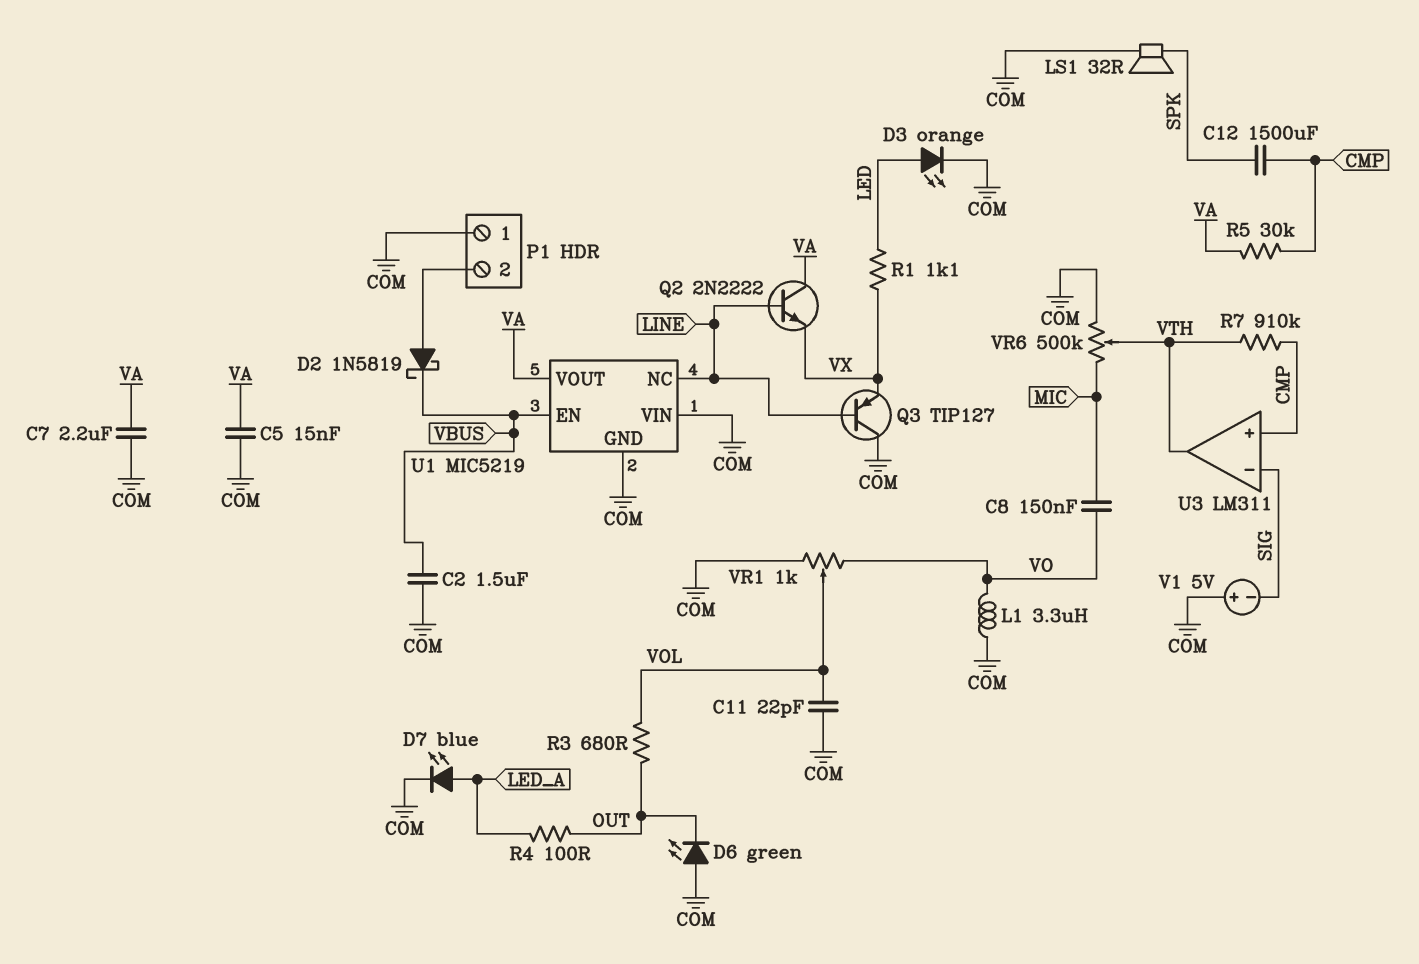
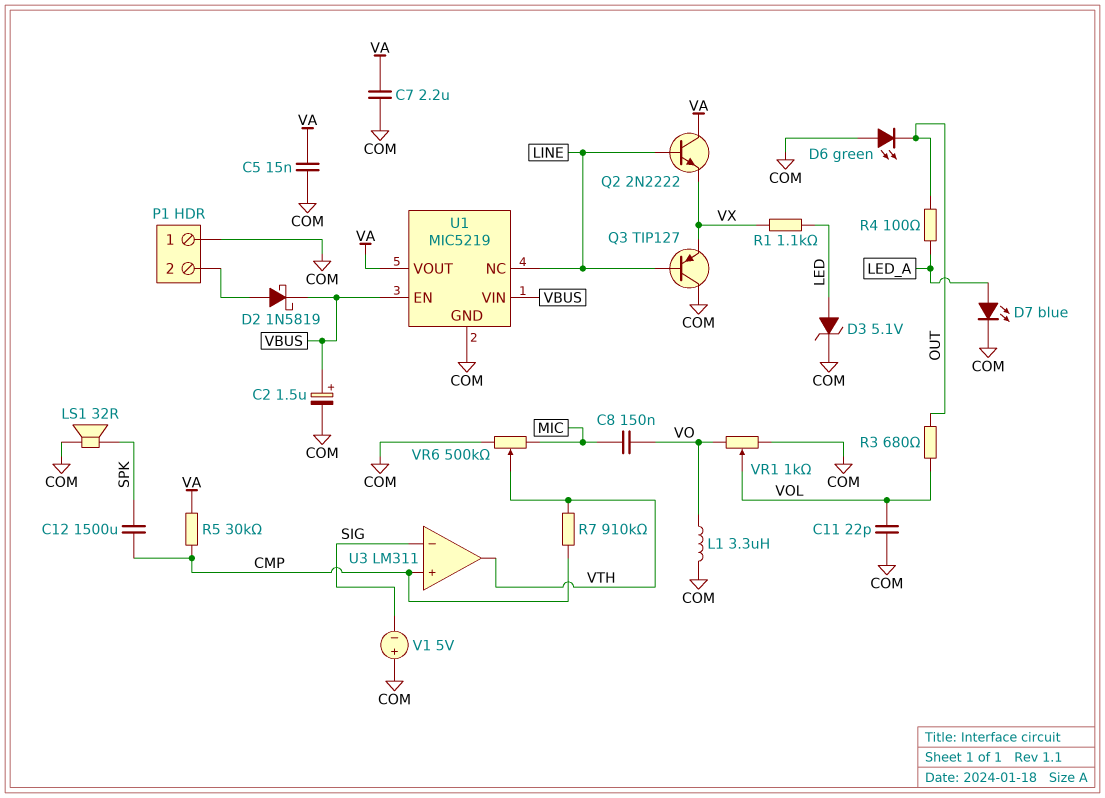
C2: 1.5uF (COM, VBUS) -> 1.5uF (plus VBUS, minus COM)
D3: LED orange (A LED, K COM) -> zener 5.1V (A LED, K COM)
U1 pin VIN: COM -> VBUS

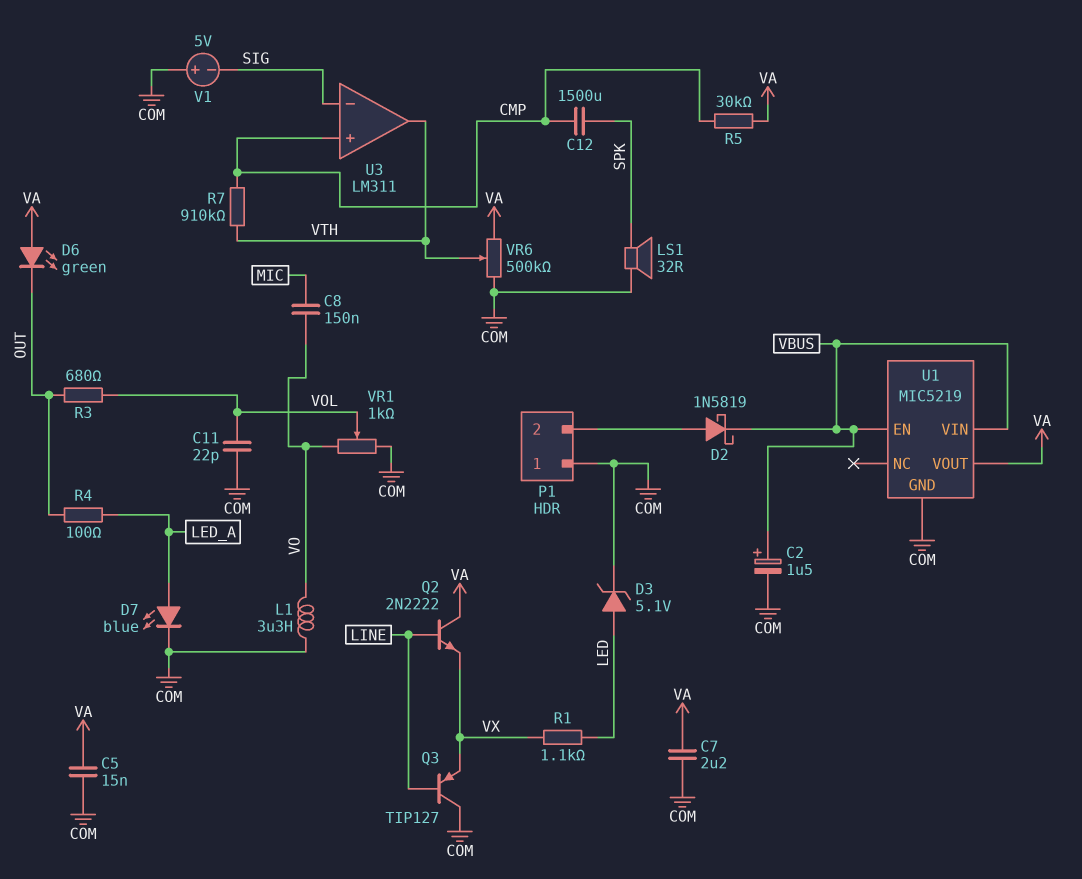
D6: LED green (A COM, K OUT) -> LED green (A VA, K OUT)
U1 pin NC: LINE -> none
VR6: 500k (COM, MIC, wiper VTH) -> 500k (COM, VA, wiper VTH)

